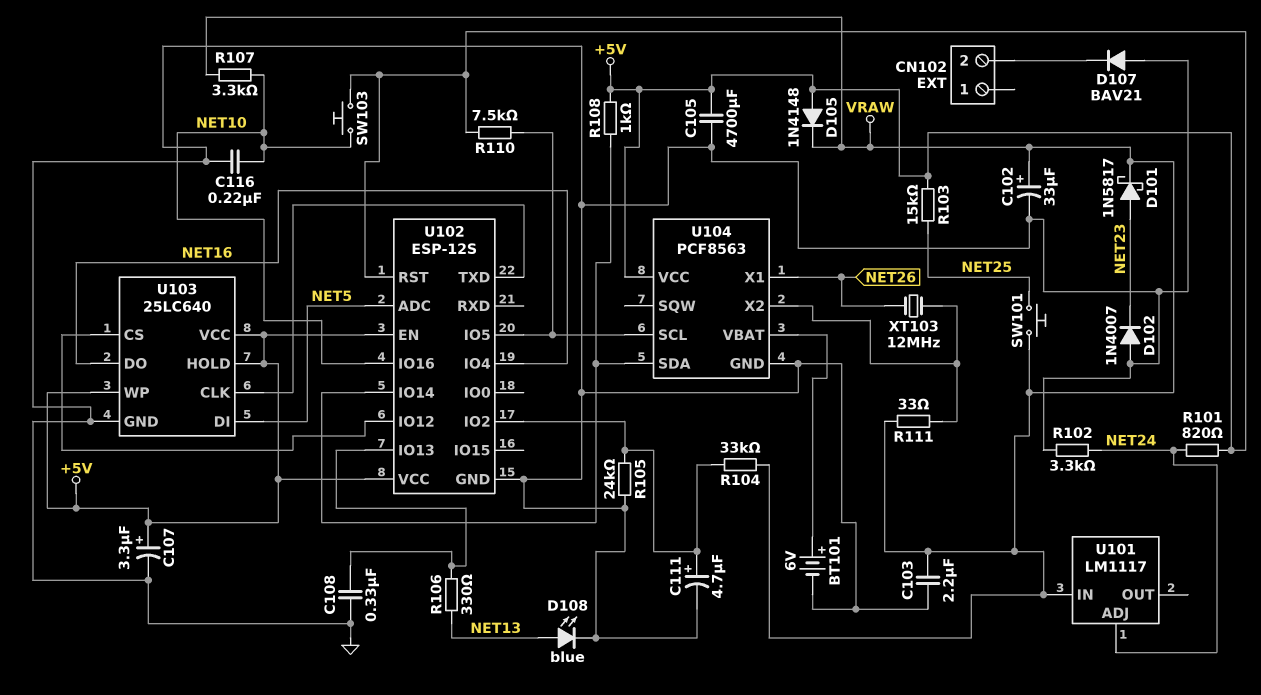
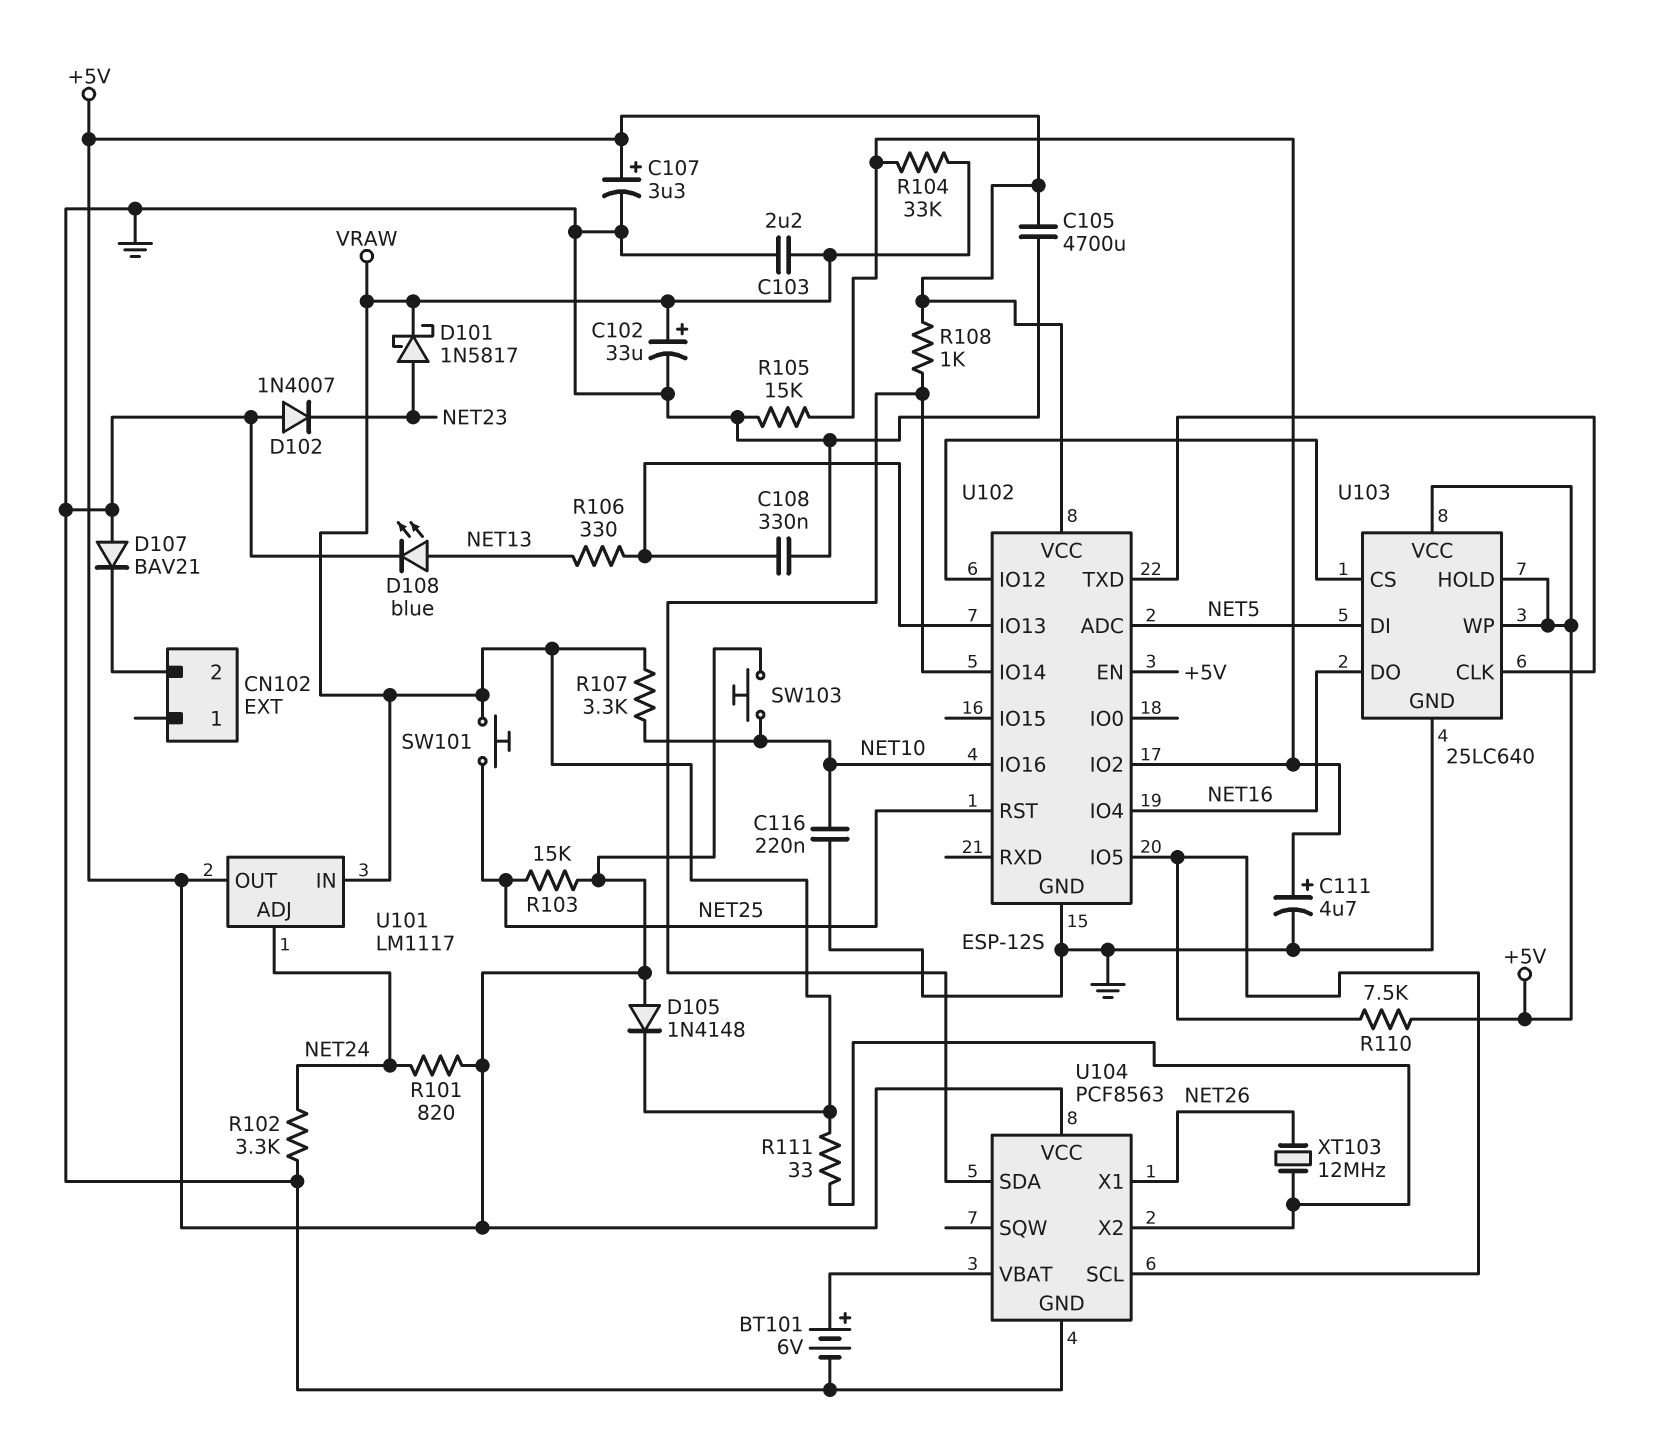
R105: 24k (GND, U102/IO2) -> 15k (GND, U102/IO2)
U101 pin OUT: none -> +5V
U102 pin RST: +5V -> NET25

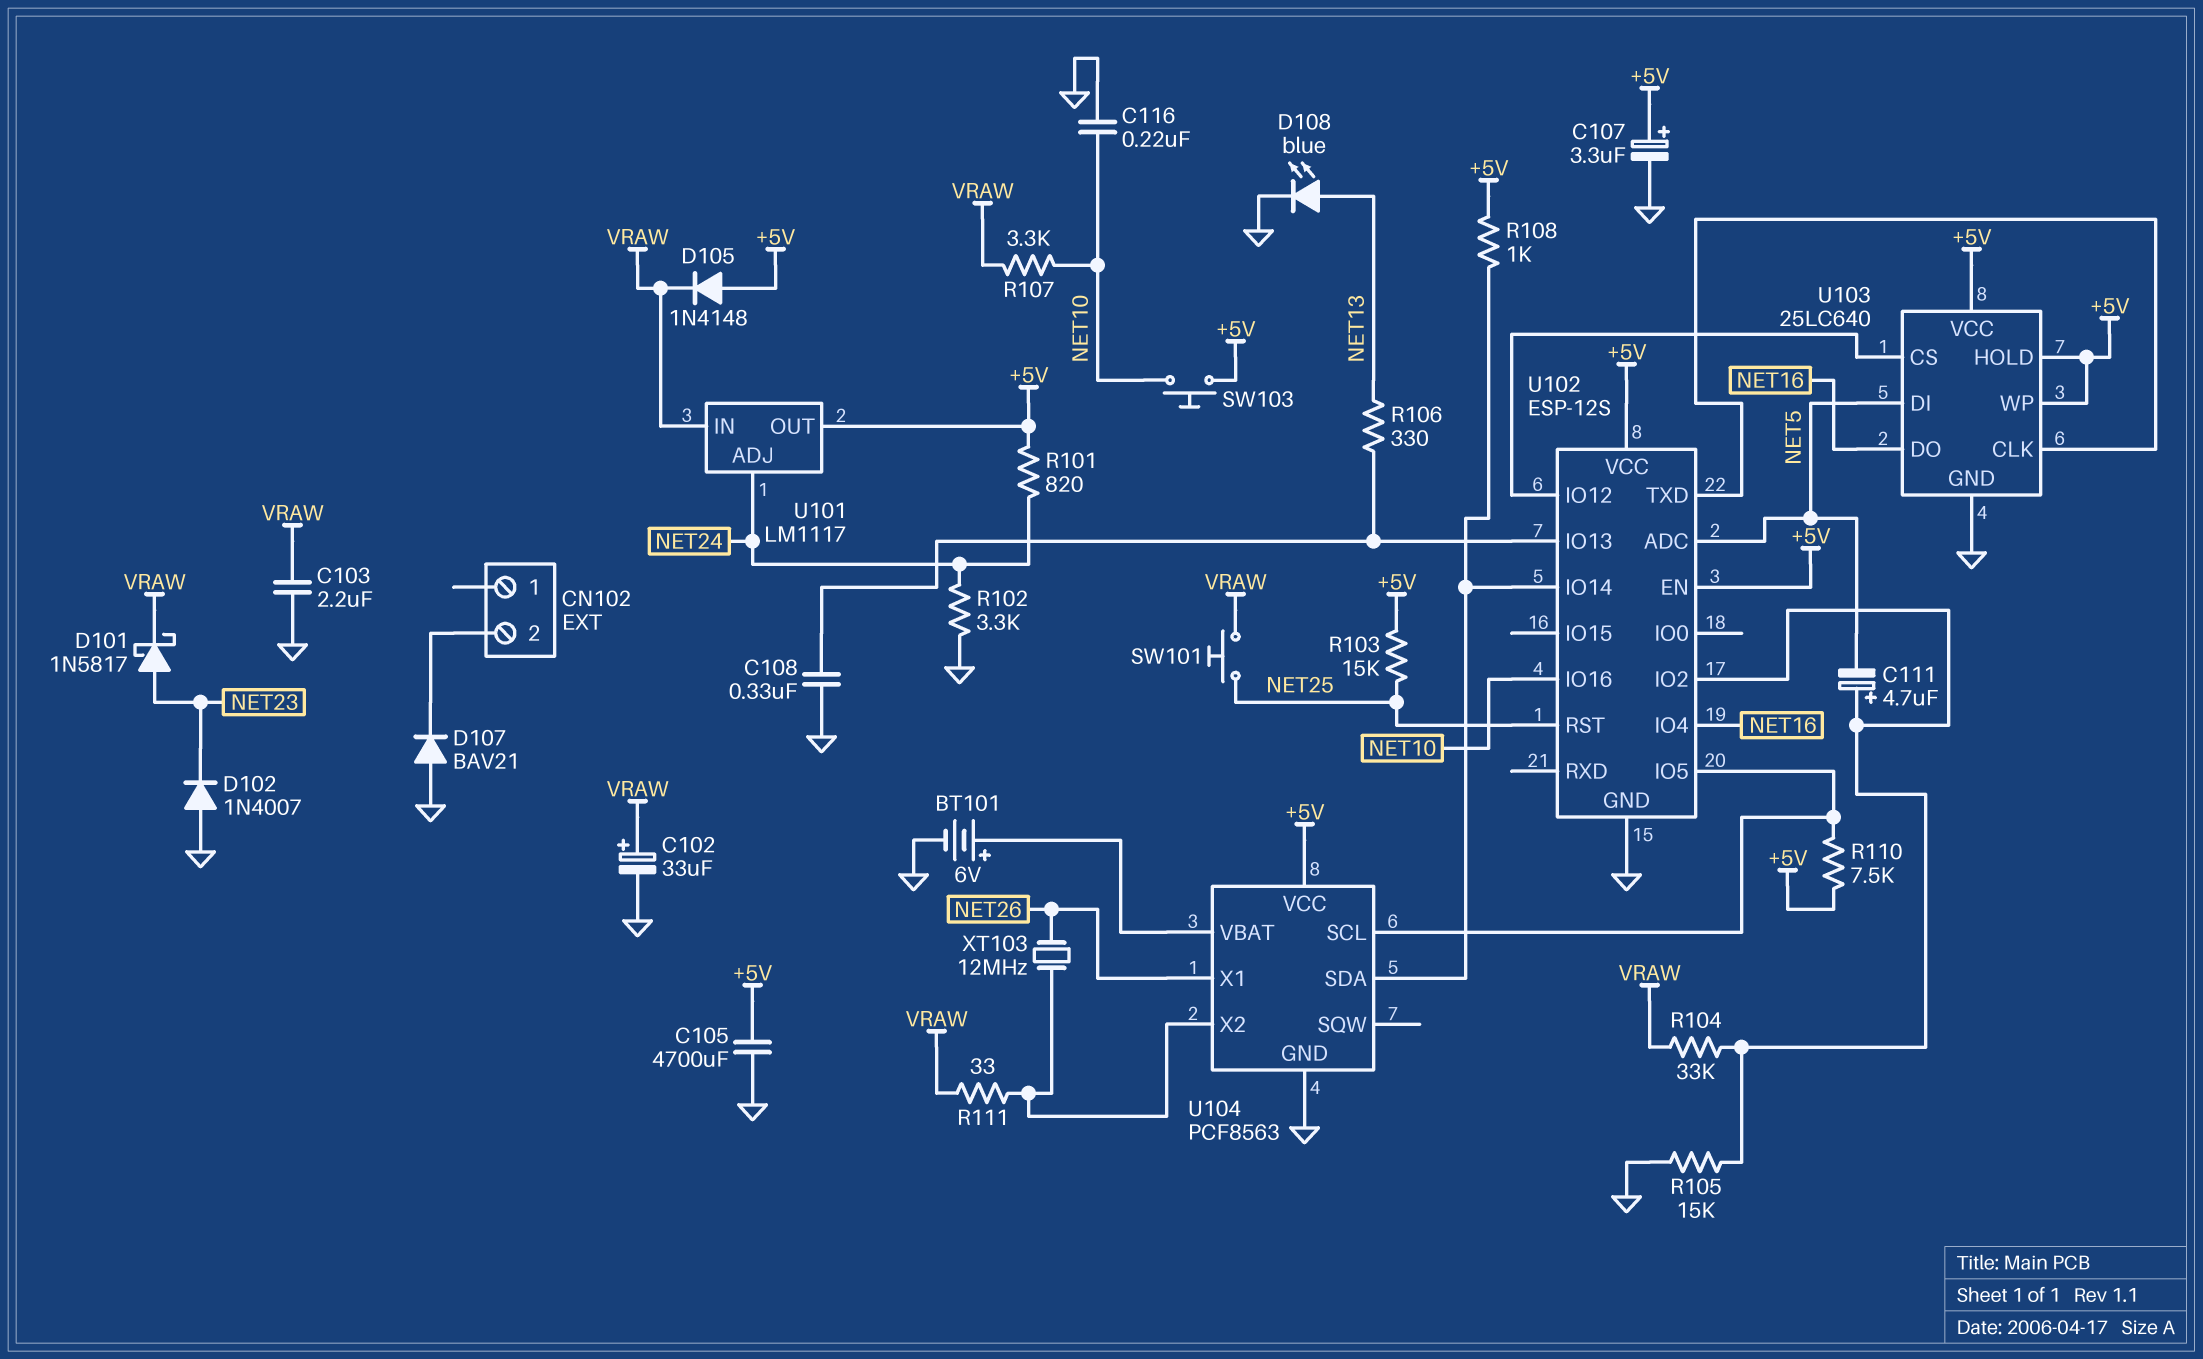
C111: 4.7uF (plus U102/IO2, minus GND) -> 4.7uF (plus U102/IO2, minus NET5)

